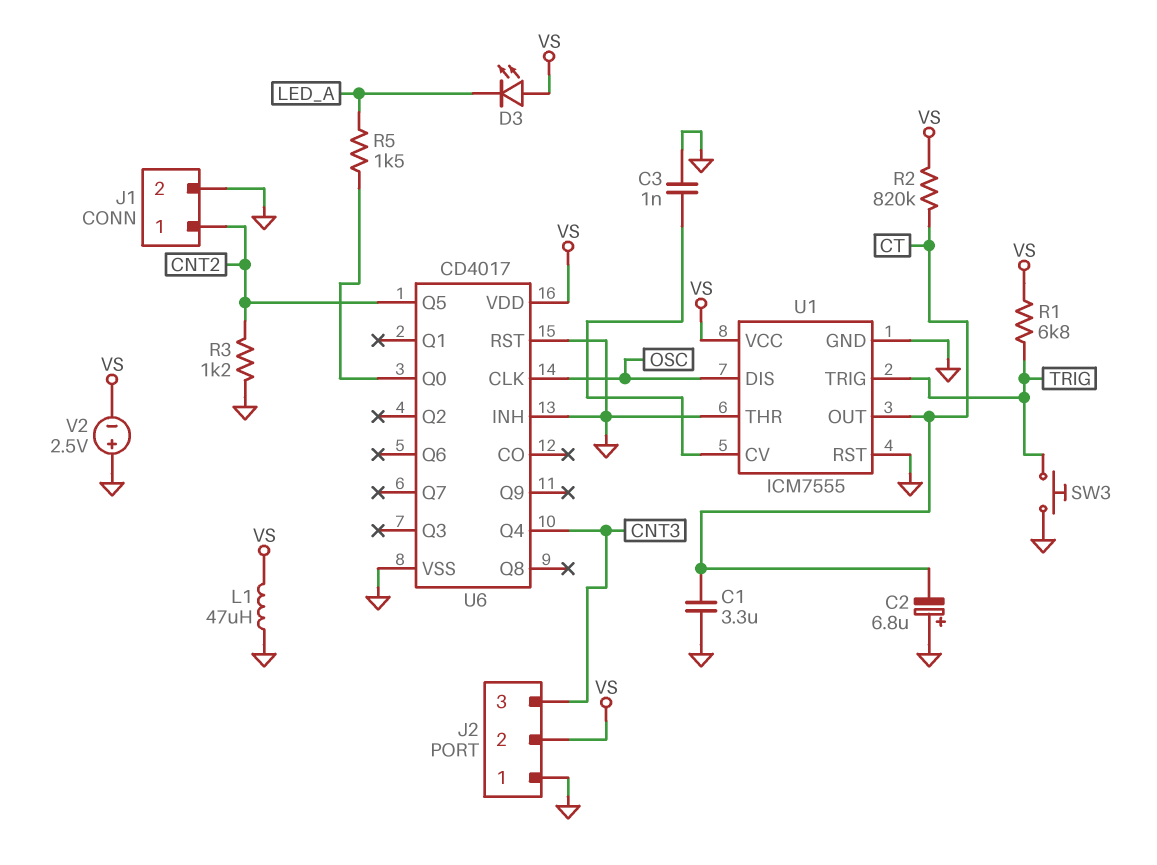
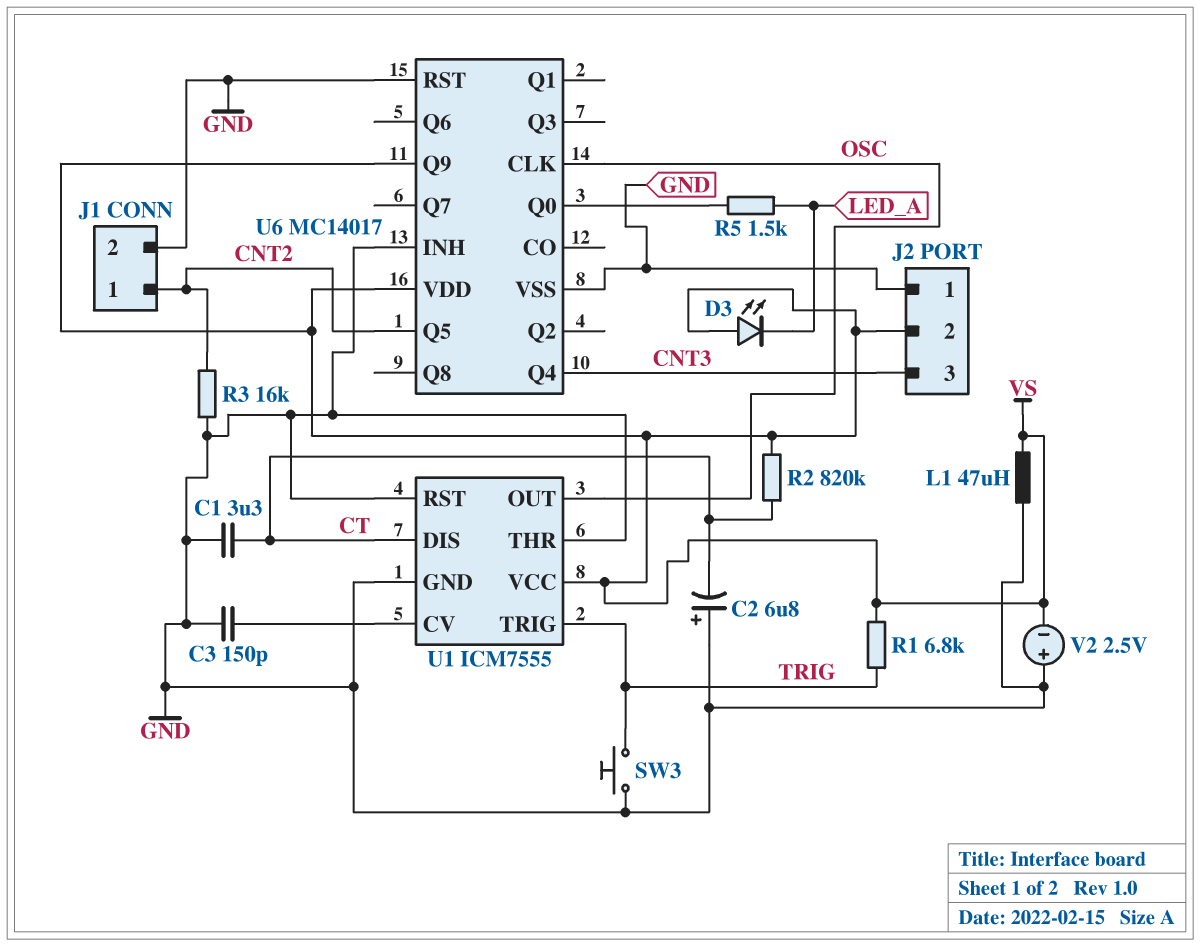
C3: 1nF (GND, U1/CV) -> 150pF (GND, U1/CV)
R3: 1.2k (CNT2, GND) -> 16k (CNT2, GND)
U1 pin DIS: OSC -> CT
U1 pin OUT: CT -> OSC
U6: CD4017 -> MC14017
U6 pin Q9: none -> VS

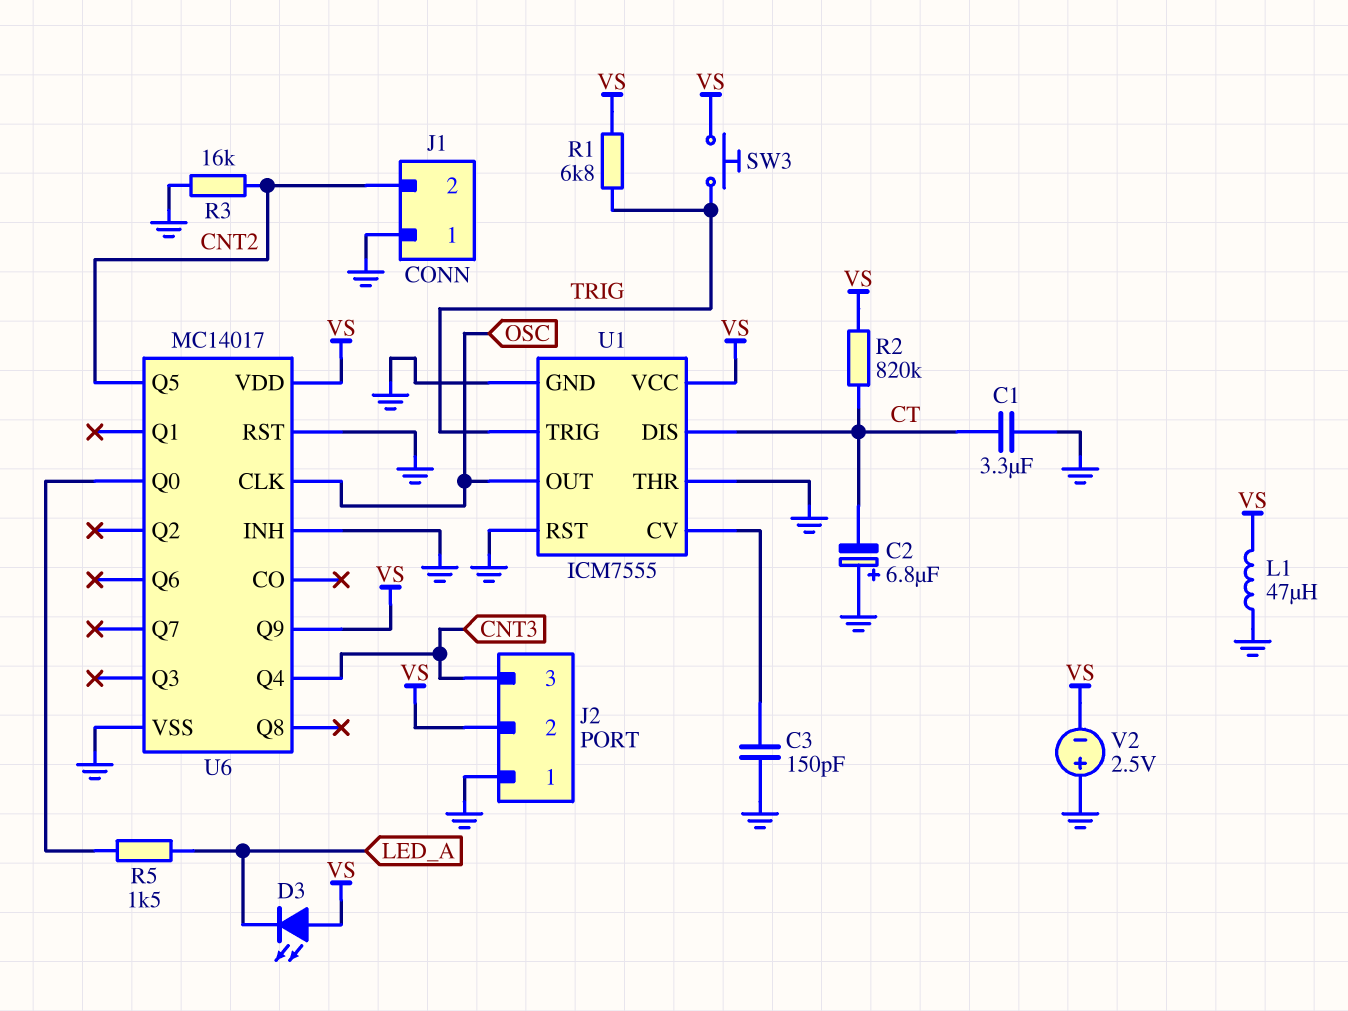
J1 pin 1: CNT2 -> GND
J1 pin 2: GND -> CNT2
SW3: button (GND, TRIG) -> button (TRIG, VS)

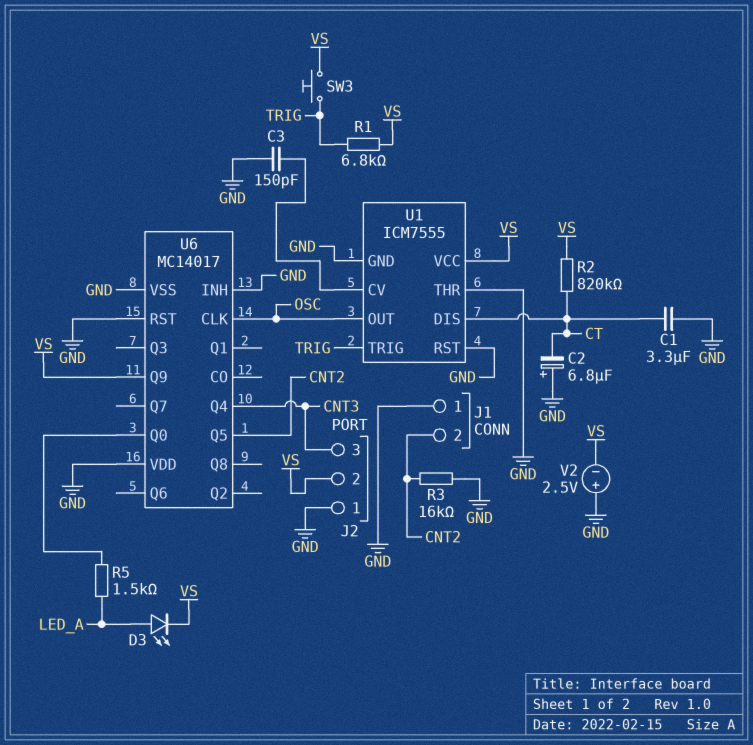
D3: LED (A VS, K LED_A) -> LED (A LED_A, K VS)
L1: 47uH (GND, VS) -> none
U6 pin VDD: VS -> GND

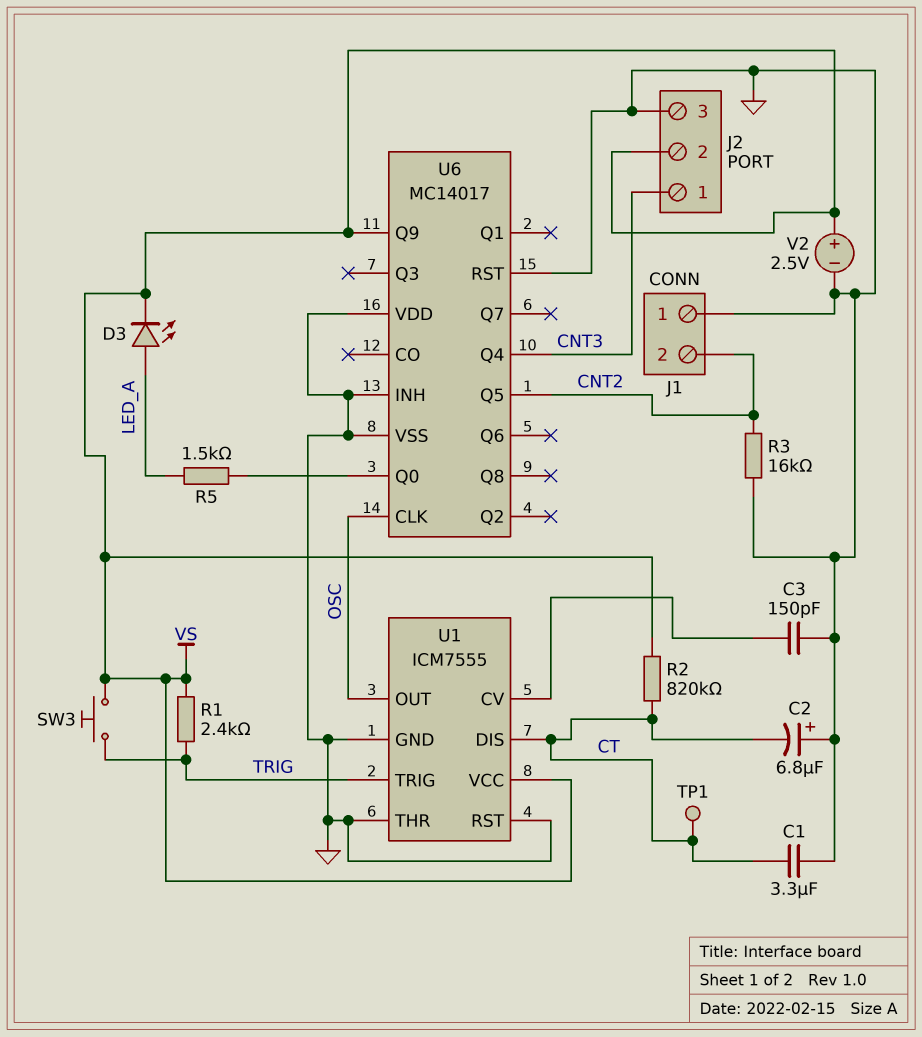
J2 pin 1: GND -> CNT3
J2 pin 3: CNT3 -> GND
R1: 6.8k (TRIG, VS) -> 2.4k (TRIG, VS)
TP1: none -> test point (CT)
V2: 2.5V (plus GND, minus VS) -> 2.5V (plus VS, minus GND)

